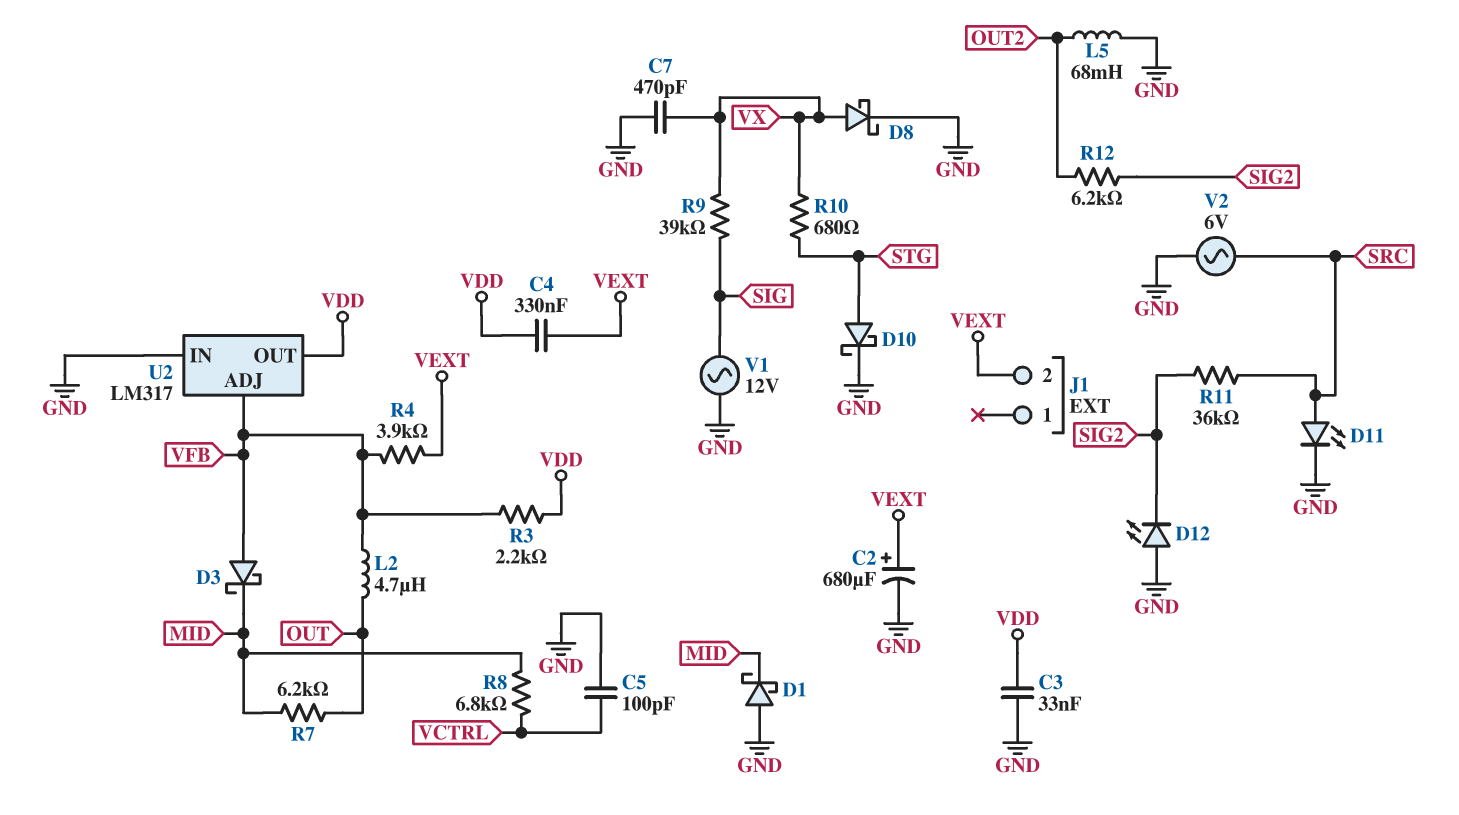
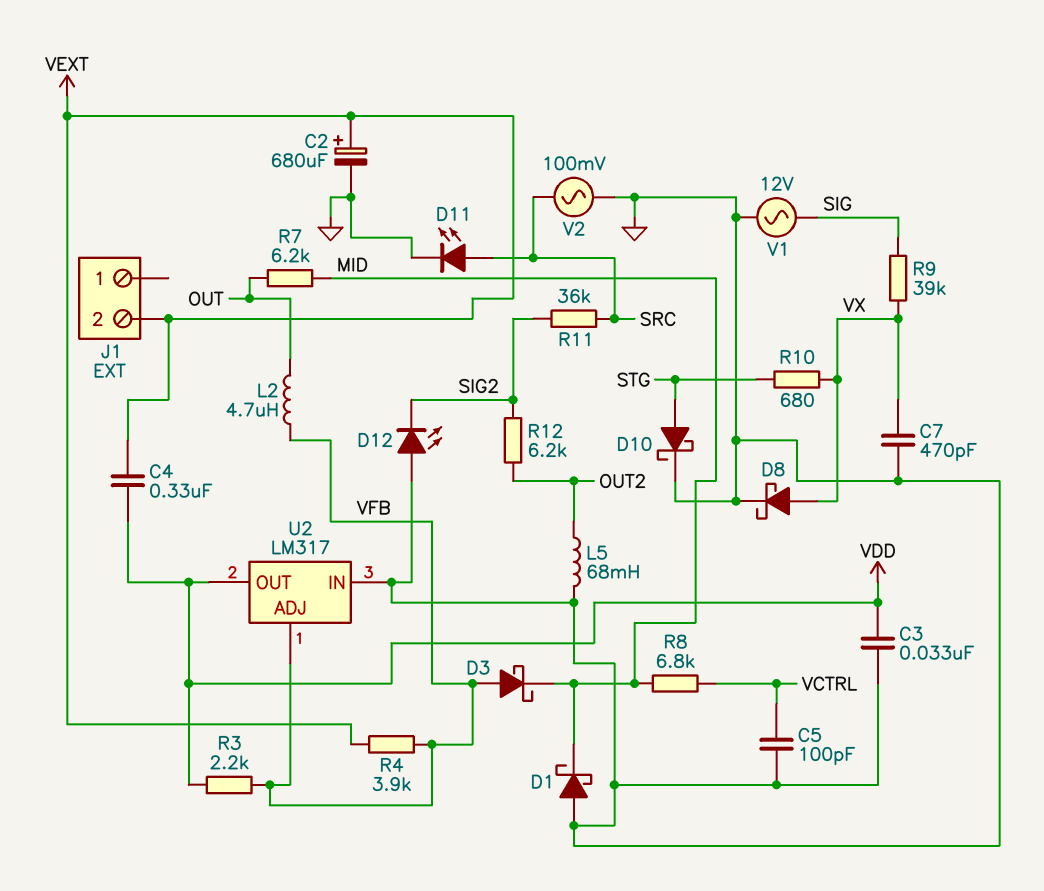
V2: AC 6V (GND, SRC) -> AC 100mV (GND, SRC)

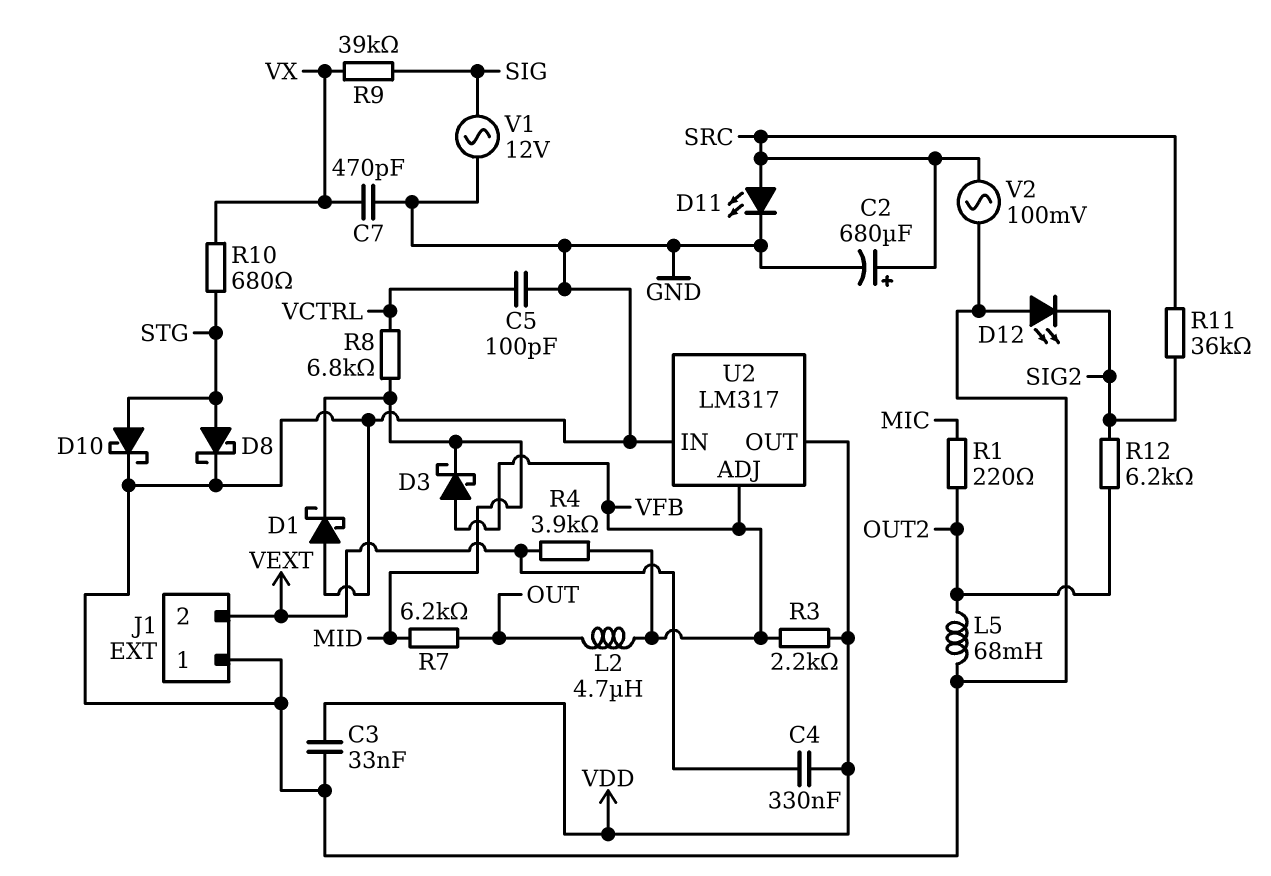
C2: 680uF (plus VEXT, minus GND) -> 680uF (plus SRC, minus GND)
D8: schottky (A VX, K GND) -> schottky (A STG, K GND)
J1 pin 1: none -> GND
R1: none -> 220 (MIC, OUT2)

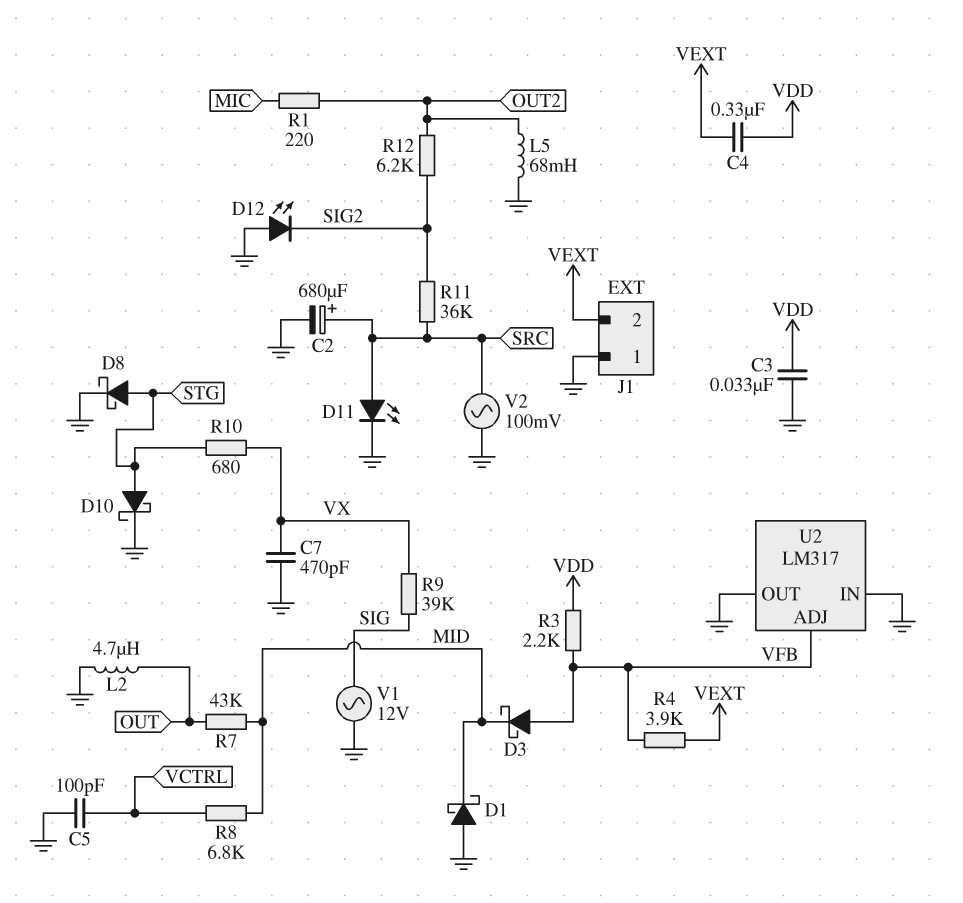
L2: 4.7uH (OUT, VFB) -> 4.7uH (GND, OUT)
R7: 6.2k (MID, OUT) -> 43k (MID, OUT)
U2 pin OUT: VDD -> GND

